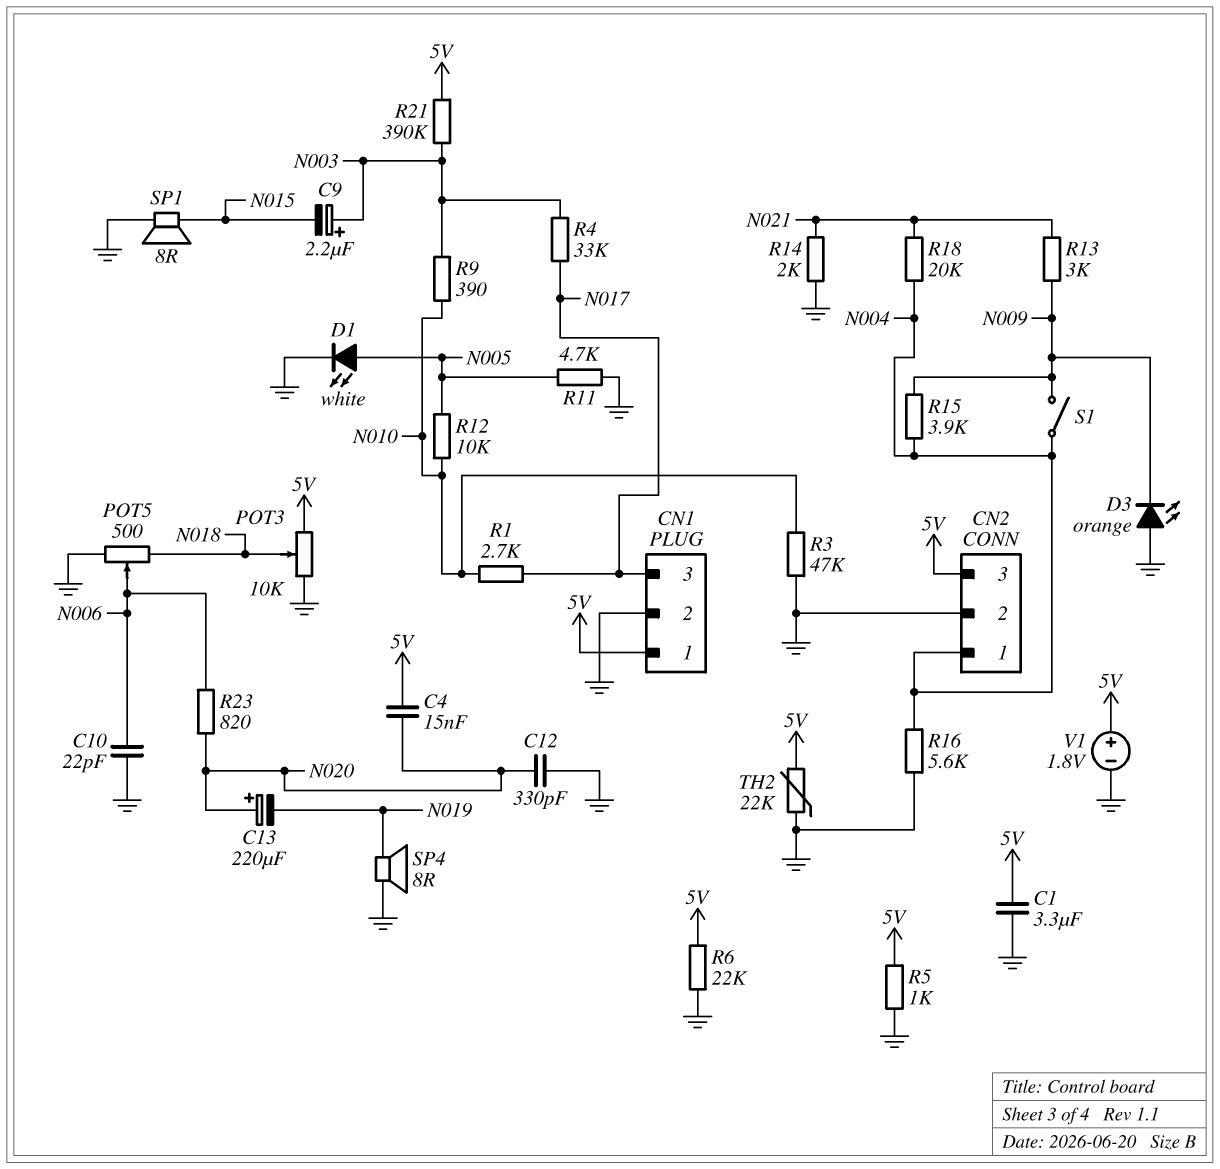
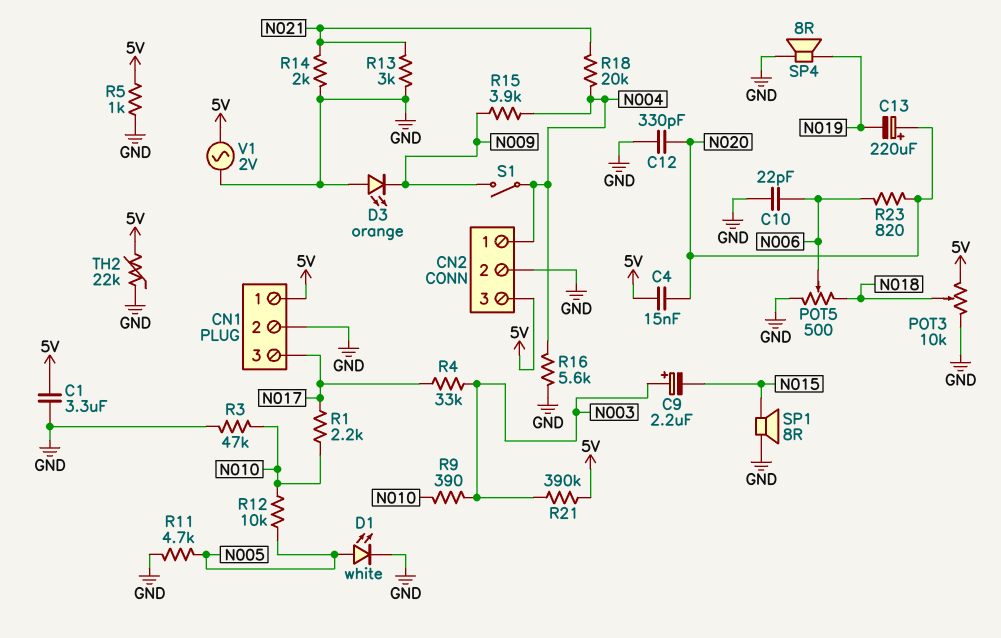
R1: 2.7k (N010, N017) -> 2.2k (N010, N017)
R6: 22k (5V, GND) -> none
R13: 3k (N009, N021) -> 3k (GND, N021)
V1: 1.8V (plus 5V, minus GND) -> AC 2V (5V, GND)

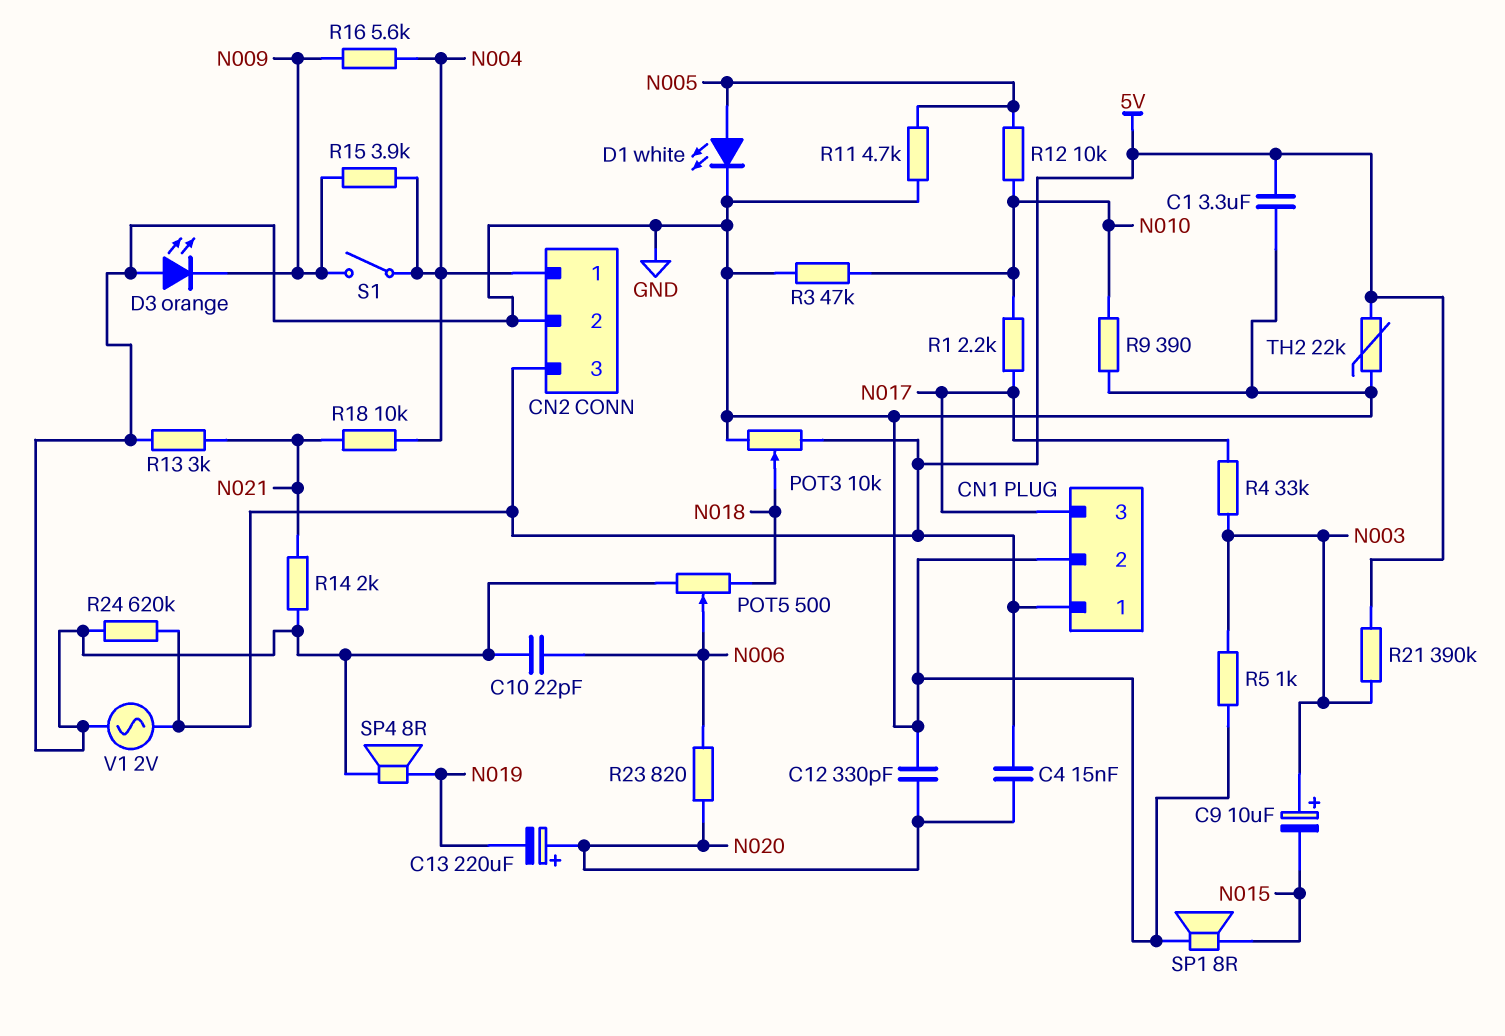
C9: 2.2uF (plus N003, minus N015) -> 10uF (plus N003, minus N015)
R5: 1k (5V, GND) -> 1k (GND, N003)
R9: 390 (N003, N010) -> 390 (GND, N010)
R16: 5.6k (GND, N004) -> 5.6k (N004, N009)
R18: 20k (N004, N021) -> 10k (N004, N021)
R24: none -> 620k (5V, GND)

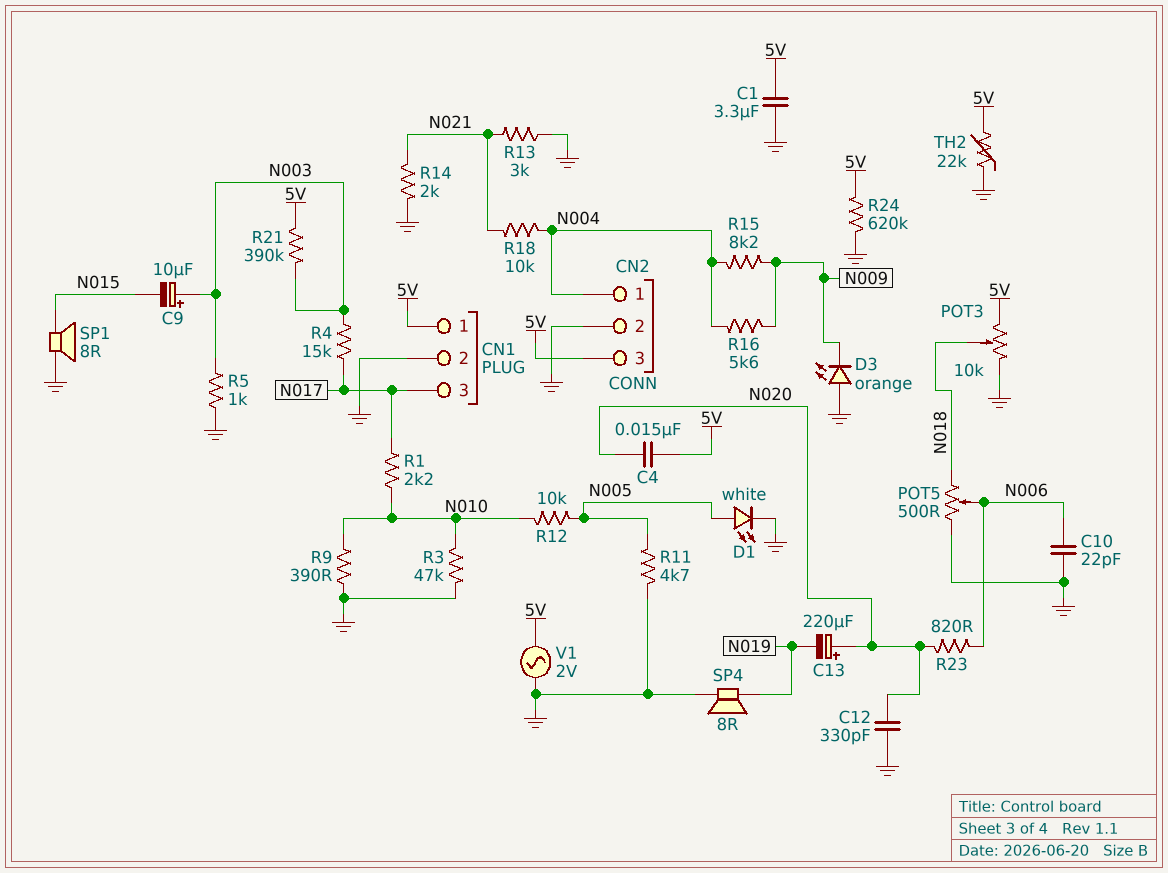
R4: 33k (N003, N017) -> 15k (N003, N017)
R15: 3.9k (N004, N009) -> 8.2k (N004, N009)
S1: switch (N004, N009) -> none

